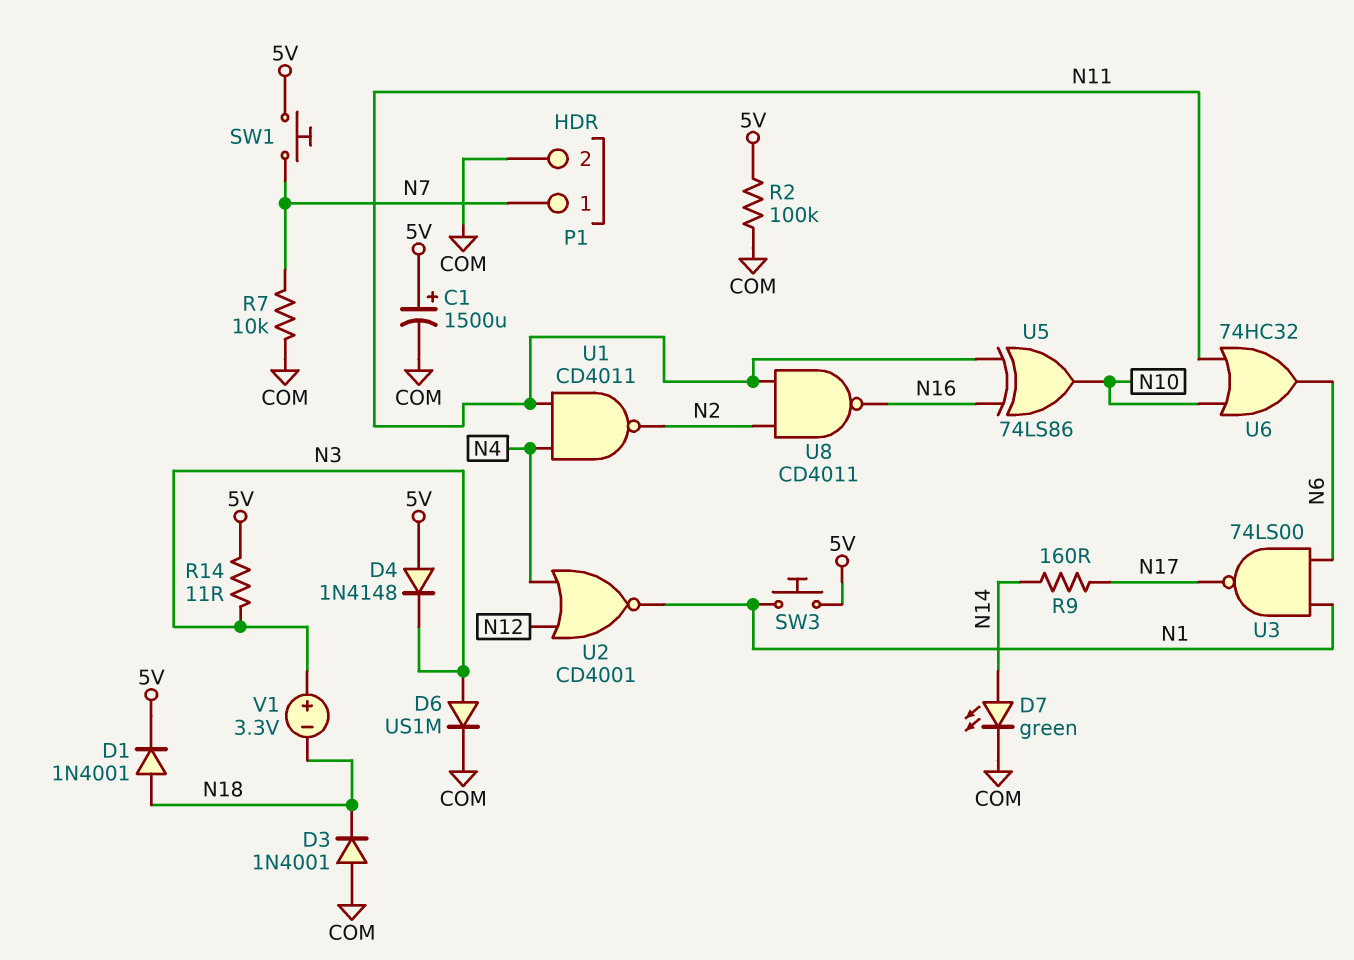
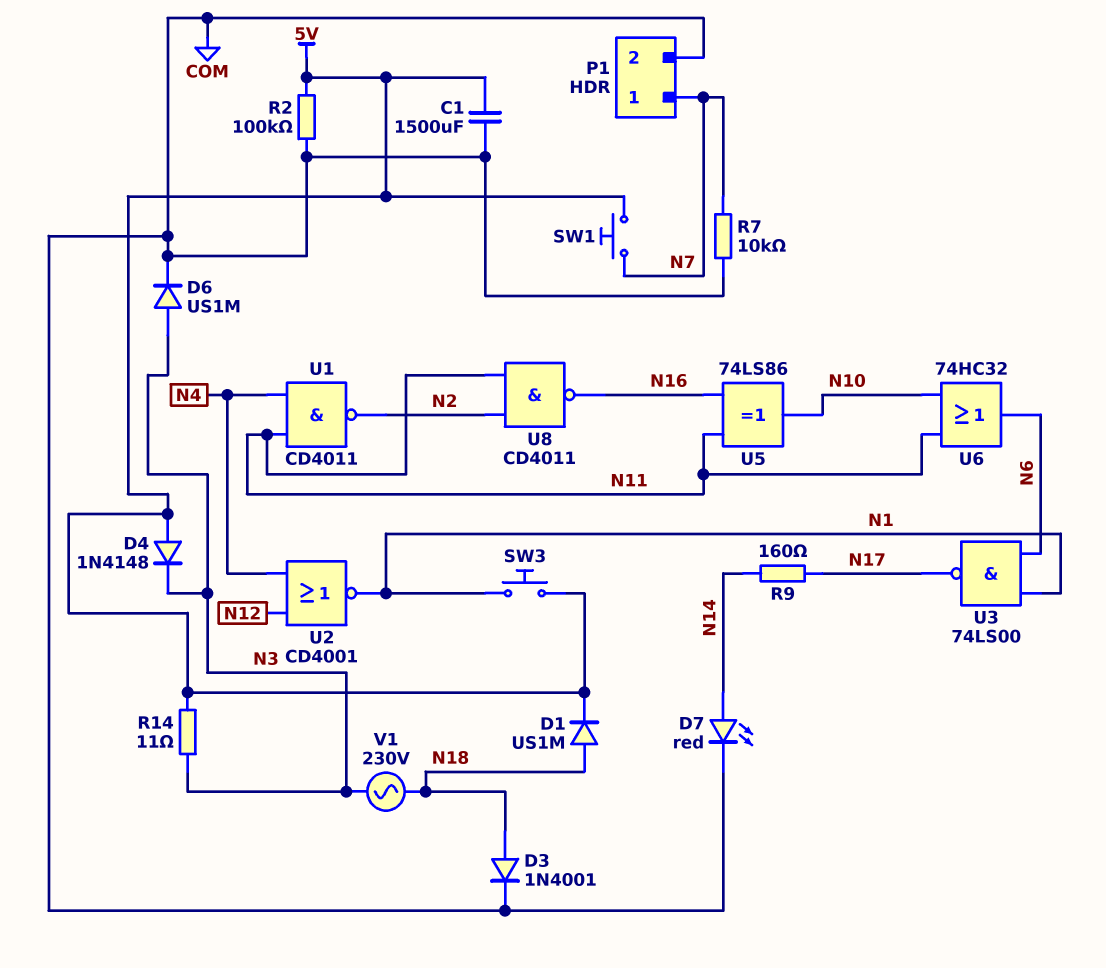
C1: 1500uF (plus 5V, minus COM) -> 1500uF (5V, COM)
D1: diode 1N4001 (A N18, K 5V) -> diode US1M (A N18, K 5V)
D3: diode 1N4001 (A COM, K N18) -> diode 1N4001 (A N18, K COM)
D7: LED green (A N14, K COM) -> LED red (A N14, K COM)
V1: 3.3V (plus N3, minus N18) -> AC 230V (N3, N18)

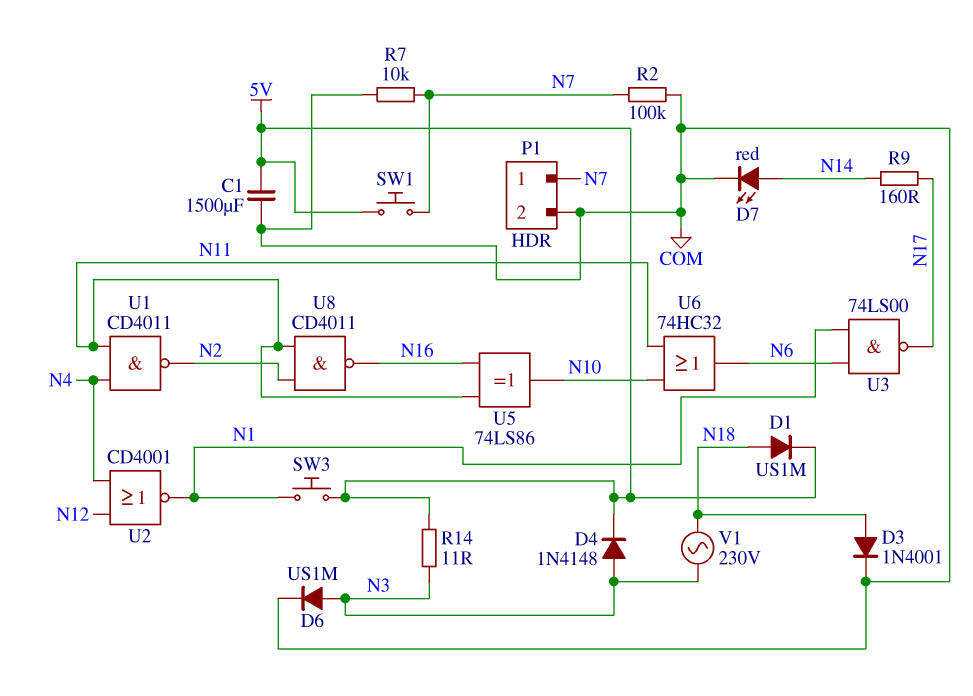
D4: diode 1N4148 (A 5V, K N3) -> diode 1N4148 (A N3, K 5V)
R2: 100k (5V, COM) -> 100k (COM, N7)

